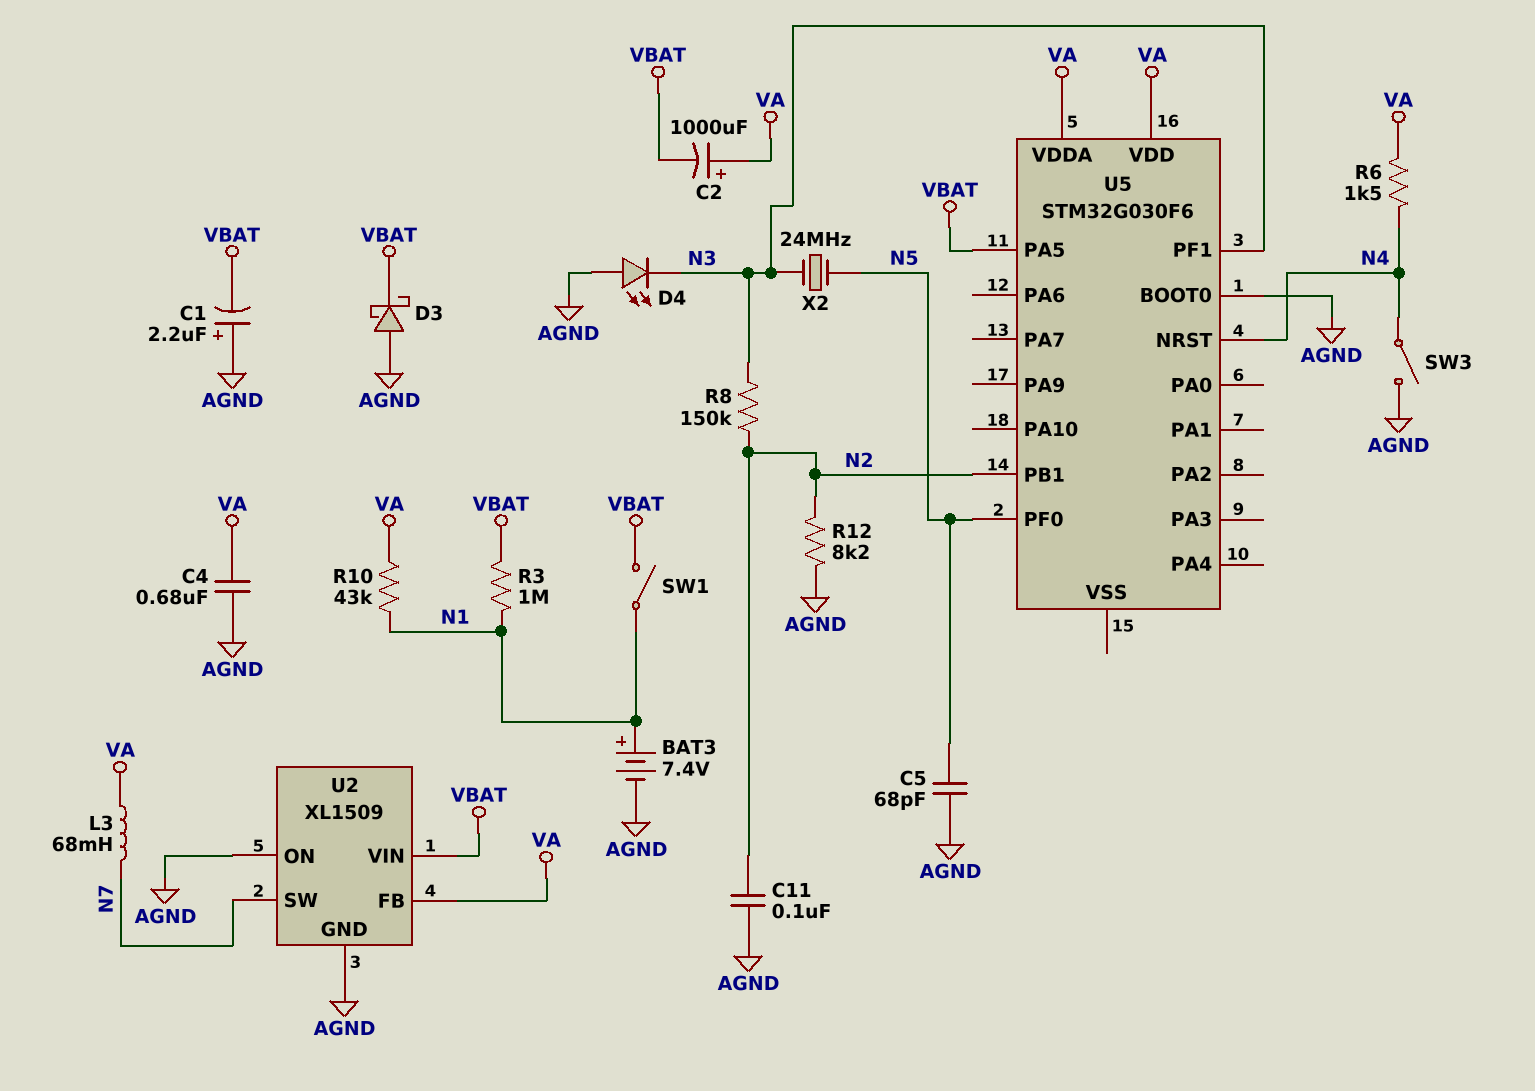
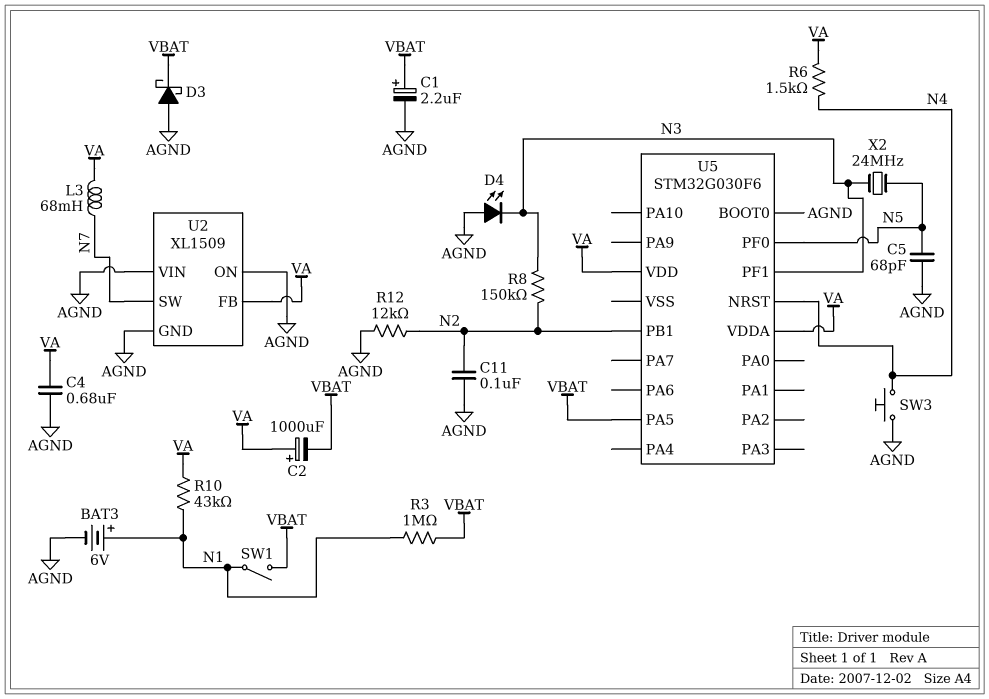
BAT3: 7.4V (plus N1, minus AGND) -> 6V (plus N1, minus AGND)
C1: 2.2uF (plus AGND, minus VBAT) -> 2.2uF (plus VBAT, minus AGND)
R12: 8.2k (AGND, N2) -> 12k (AGND, N2)
SW3: switch (AGND, N4) -> button (AGND, N4)
U2 pin VIN: VBAT -> AGND

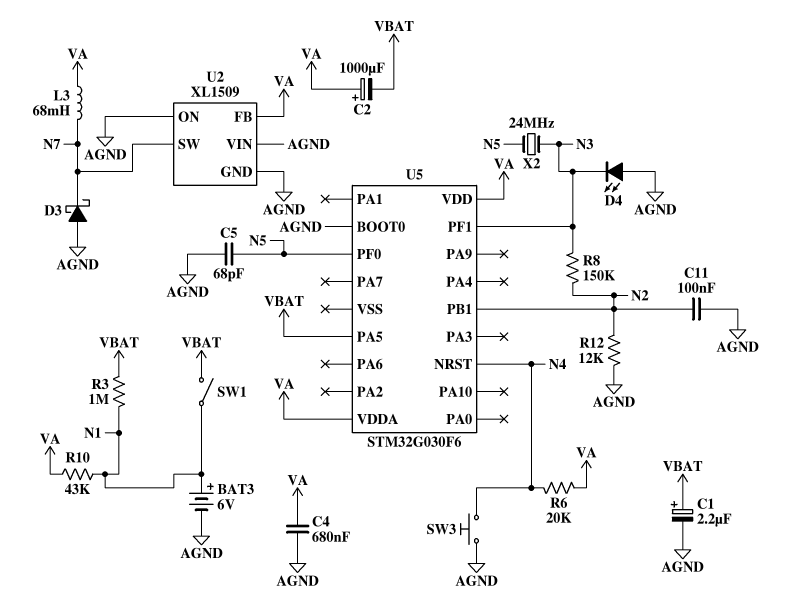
D3: schottky (A AGND, K VBAT) -> schottky (A AGND, K N7)
R6: 1.5k (N4, VA) -> 20k (N4, VA)

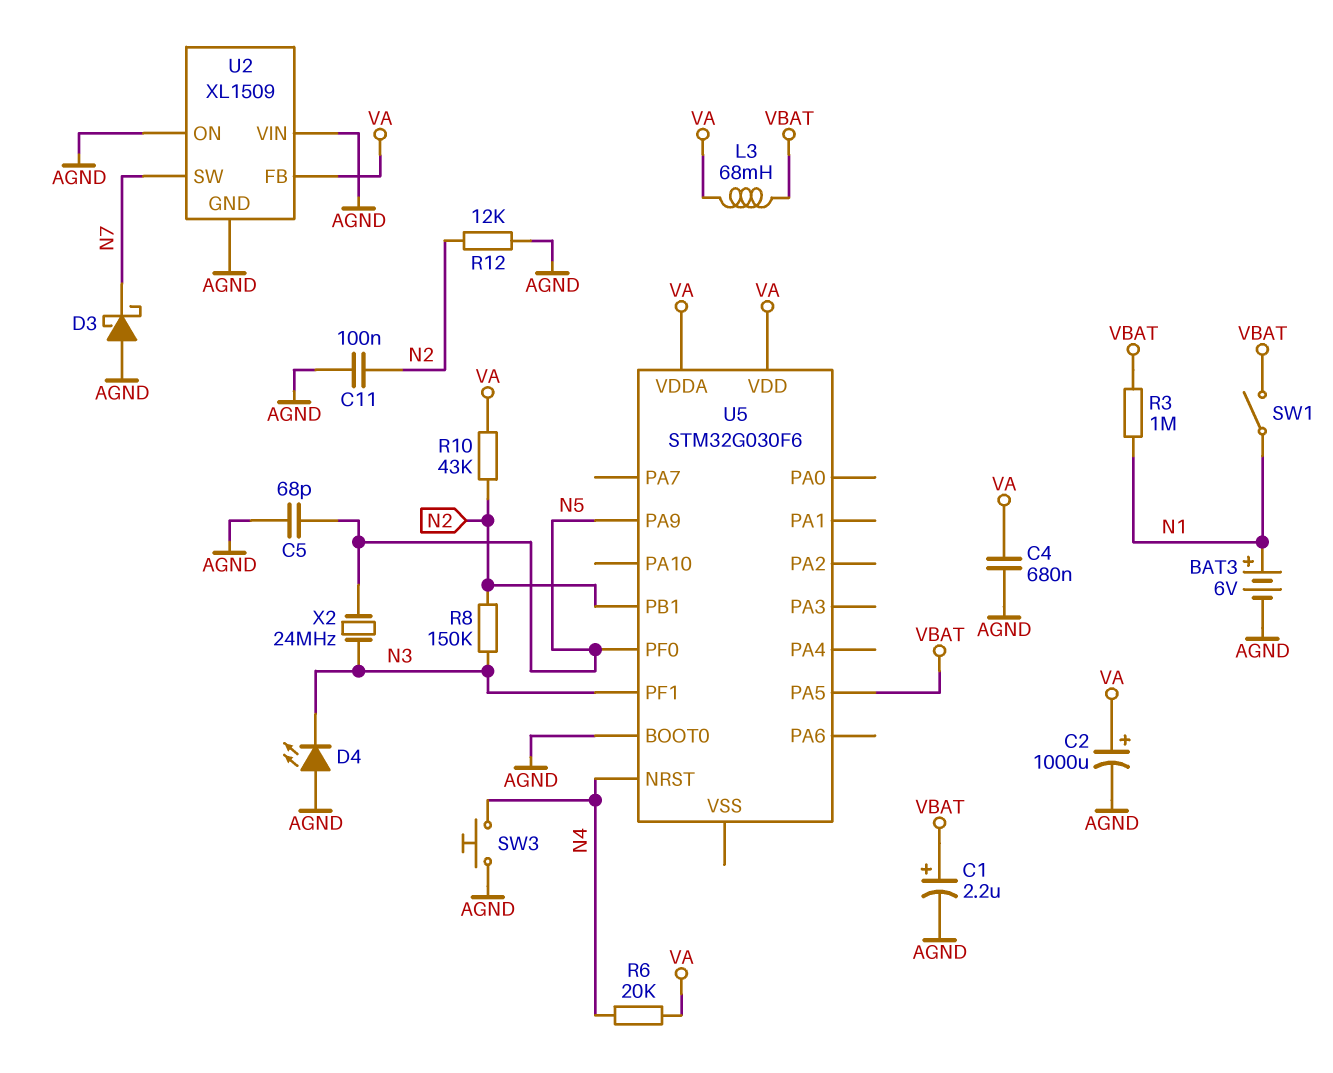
C2: 1000uF (plus VA, minus VBAT) -> 1000uF (plus VA, minus AGND)
L3: 68mH (N7, VA) -> 68mH (VA, VBAT)
R10: 43k (N1, VA) -> 43k (N2, VA)
U5 pin PA9: none -> N5

